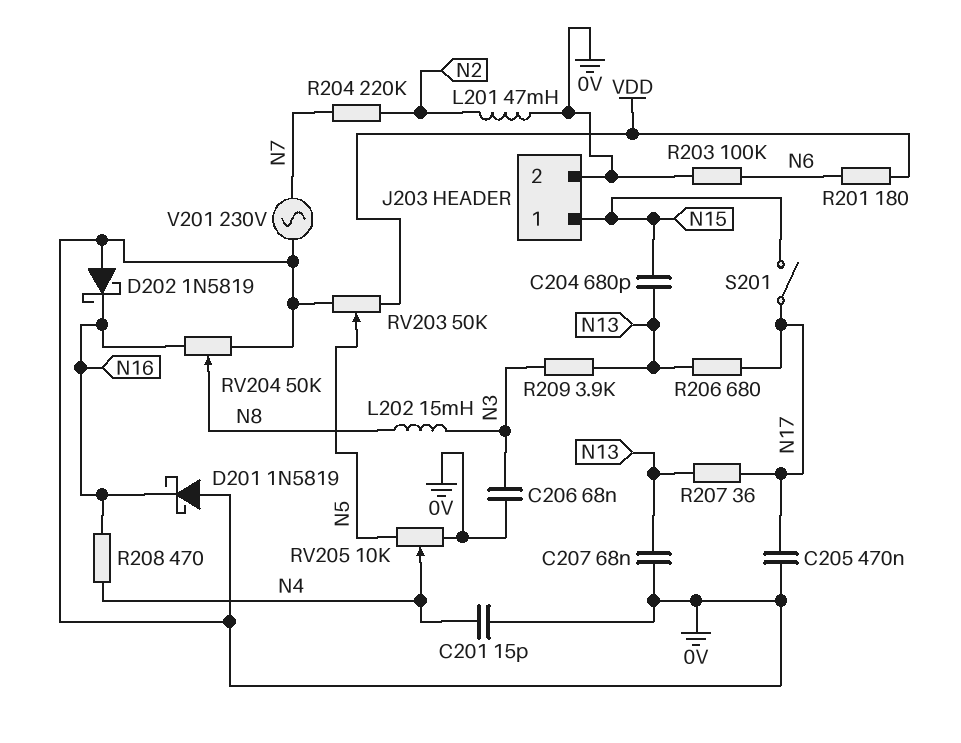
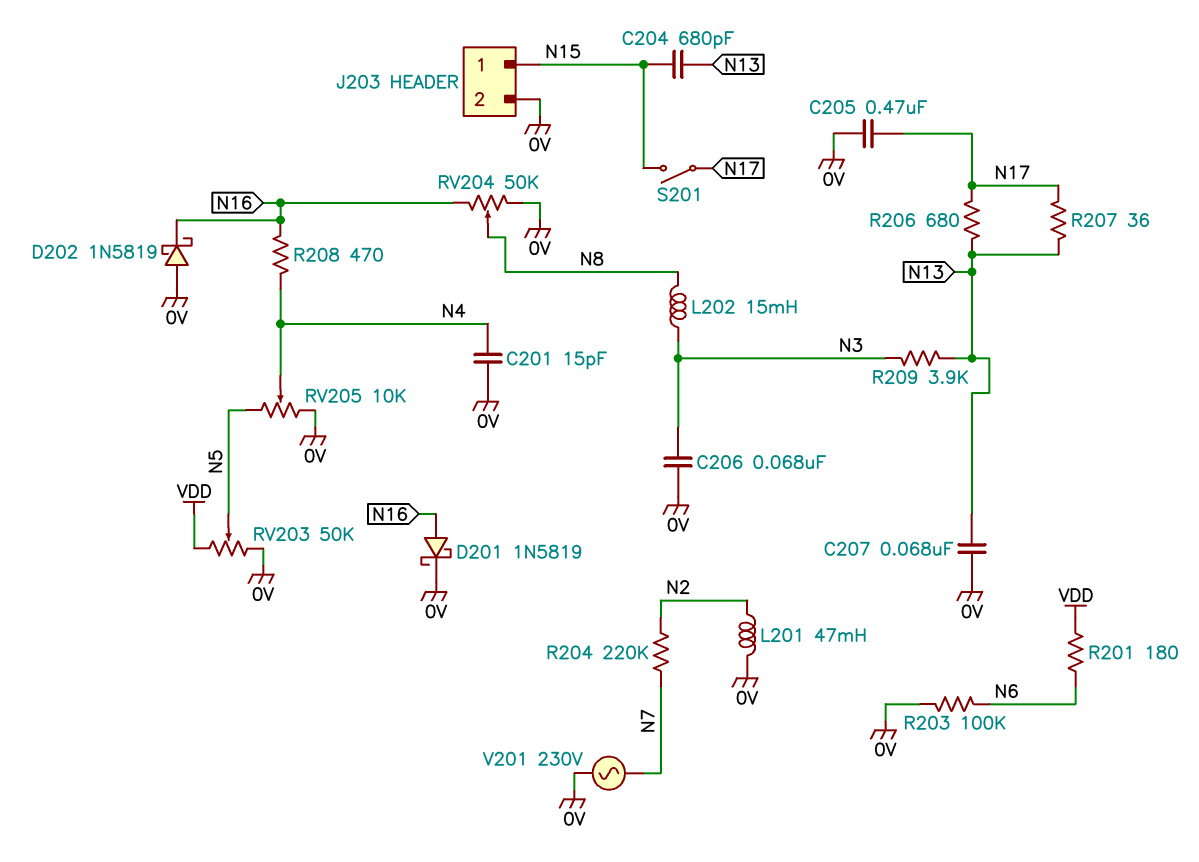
D201: schottky 1N5819 (A 0V, K N16) -> schottky 1N5819 (A N16, K 0V)

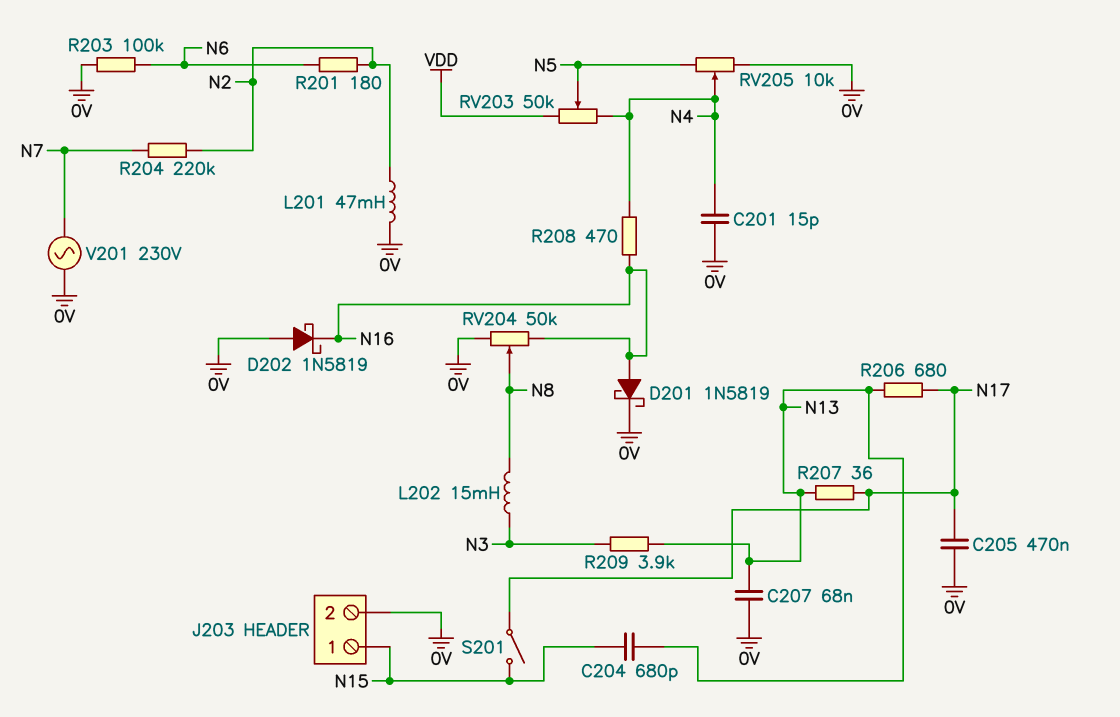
C206: 68nF (0V, N3) -> none
R201: 180 (N6, VDD) -> 180 (N2, N6)
RV203: 50k (0V, VDD, wiper N5) -> 50k (N4, VDD, wiper N5)

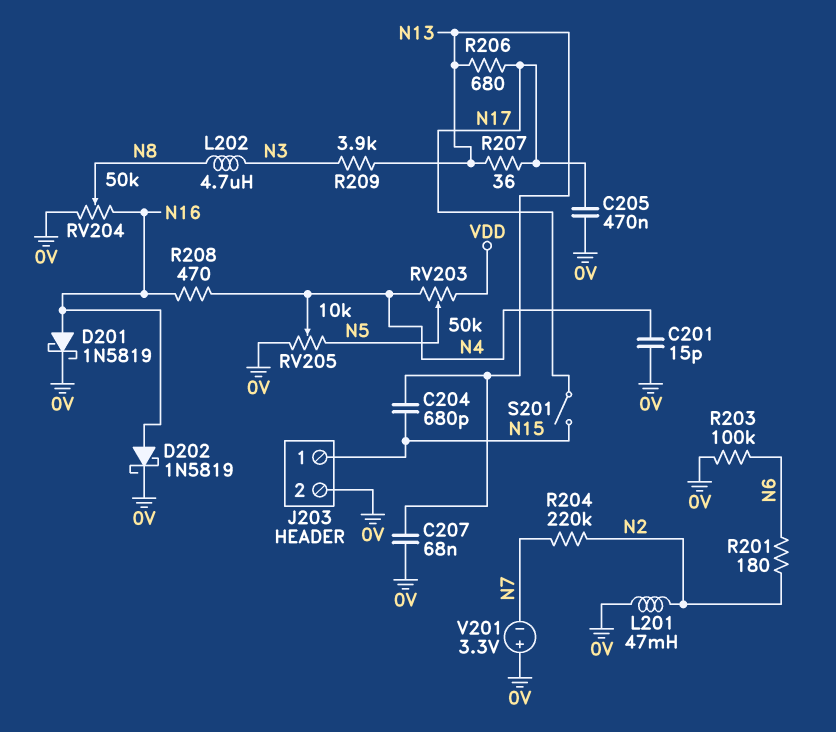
D202: schottky 1N5819 (A 0V, K N16) -> schottky 1N5819 (A N16, K 0V)
L202: 15mH (N3, N8) -> 4.7uH (N3, N8)
V201: AC 230V (0V, N7) -> 3.3V (plus 0V, minus N7)

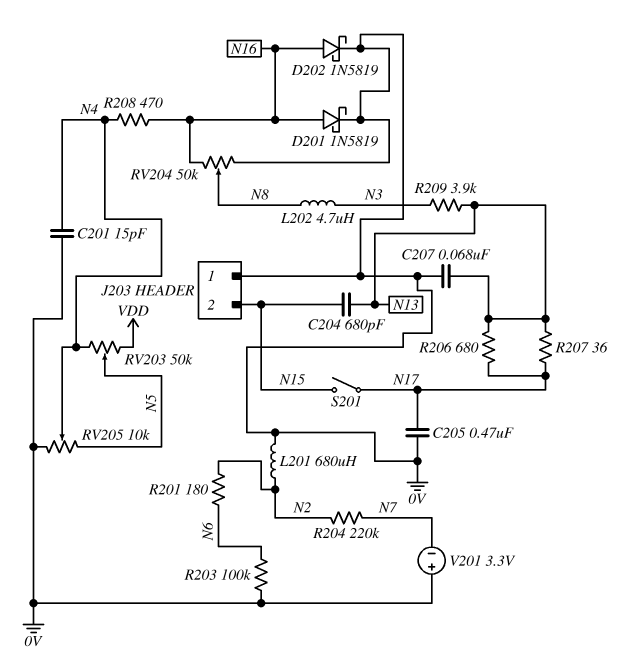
J203 pin 1: N15 -> 0V
J203 pin 2: 0V -> N15
L201: 47mH (0V, N2) -> 680uH (0V, N2)

